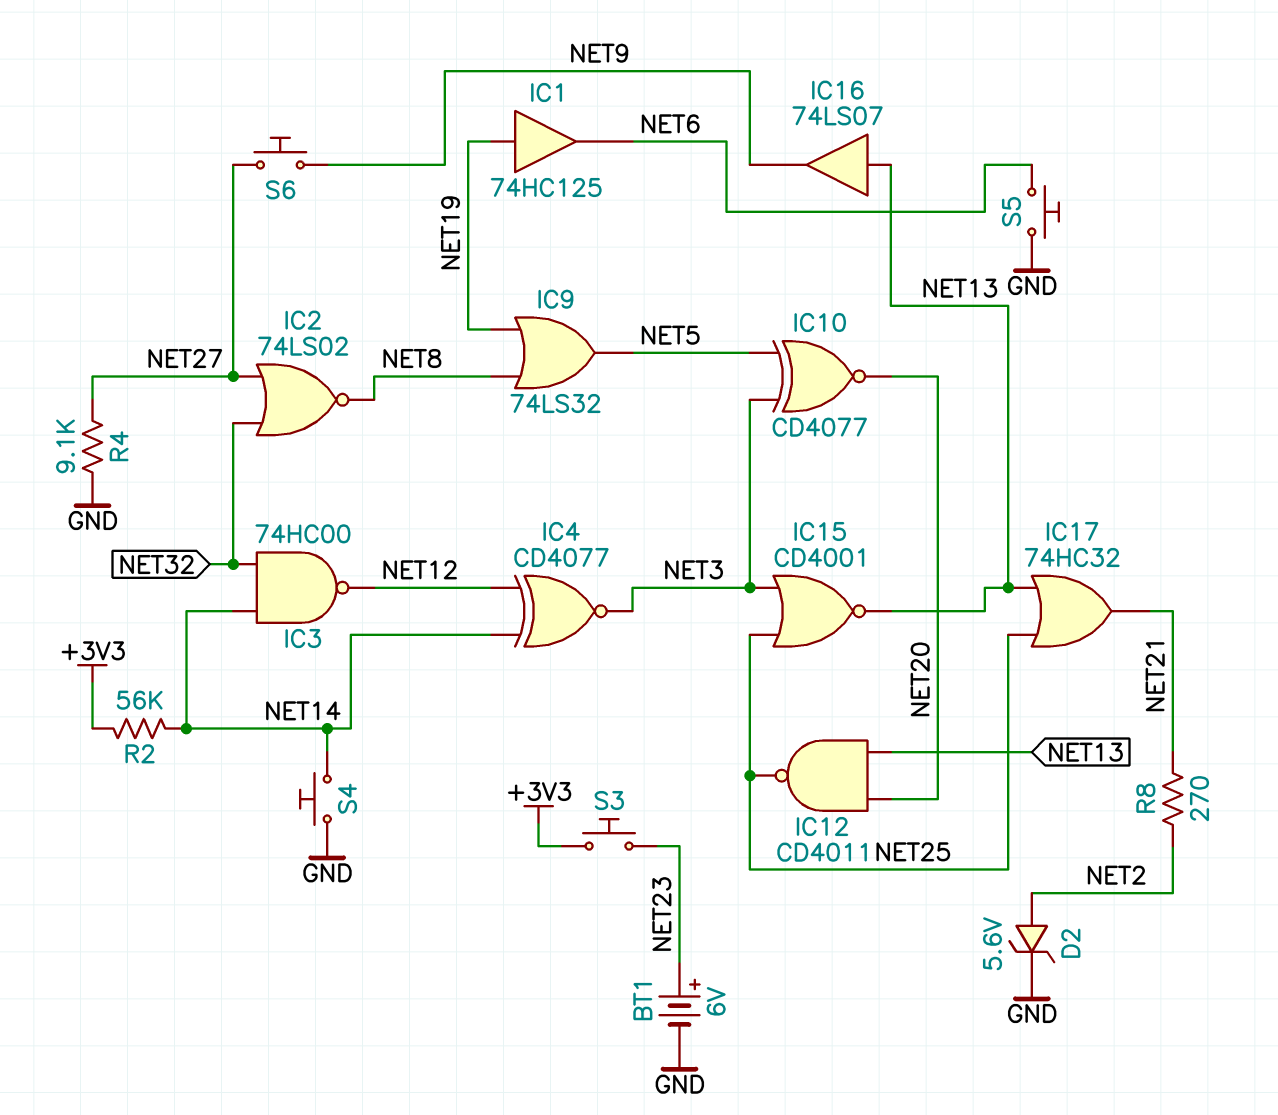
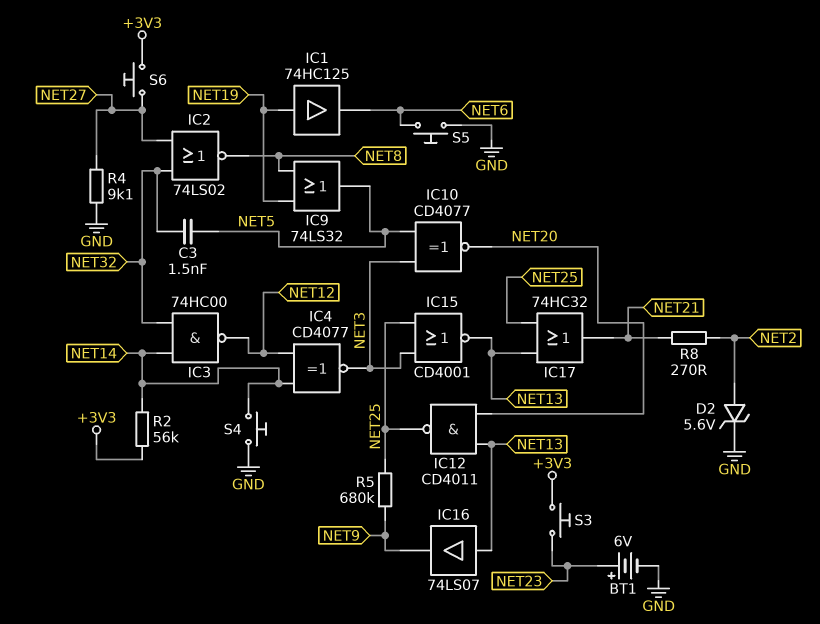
C3: none -> 1.5nF (NET5, NET32)
R5: none -> 680k (NET9, NET25)
S6: button (NET9, NET27) -> button (+3V3, NET27)

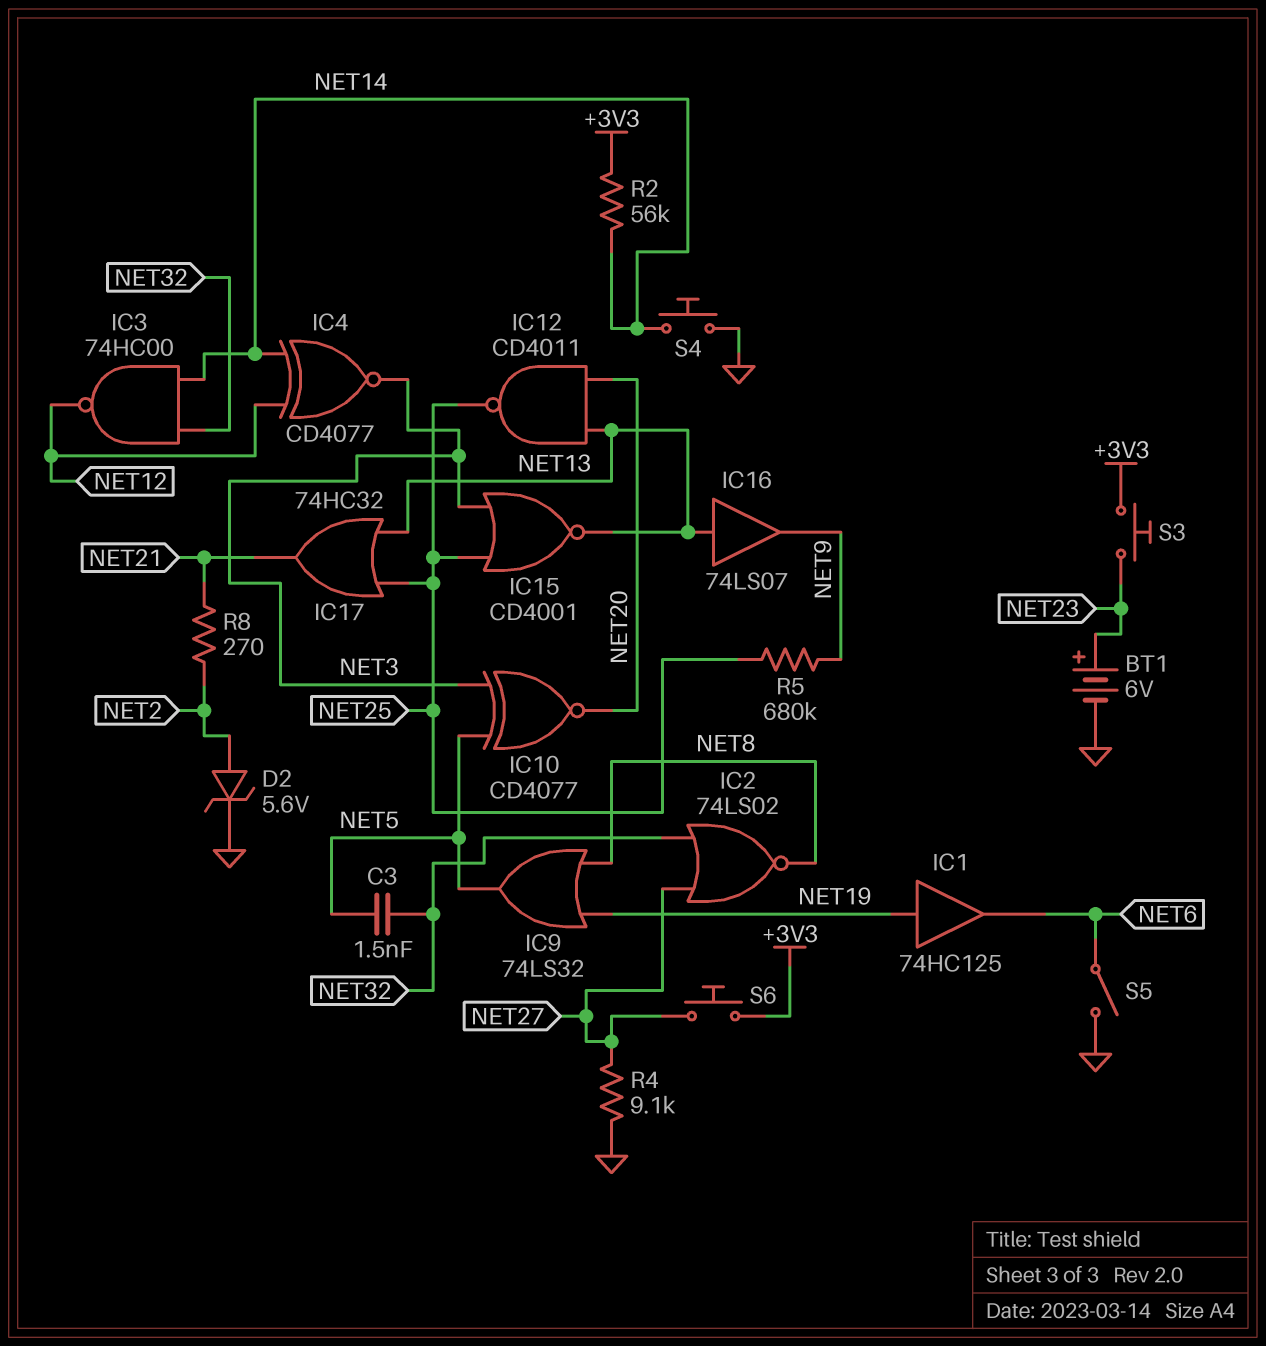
S5: button (GND, NET6) -> switch (GND, NET6)

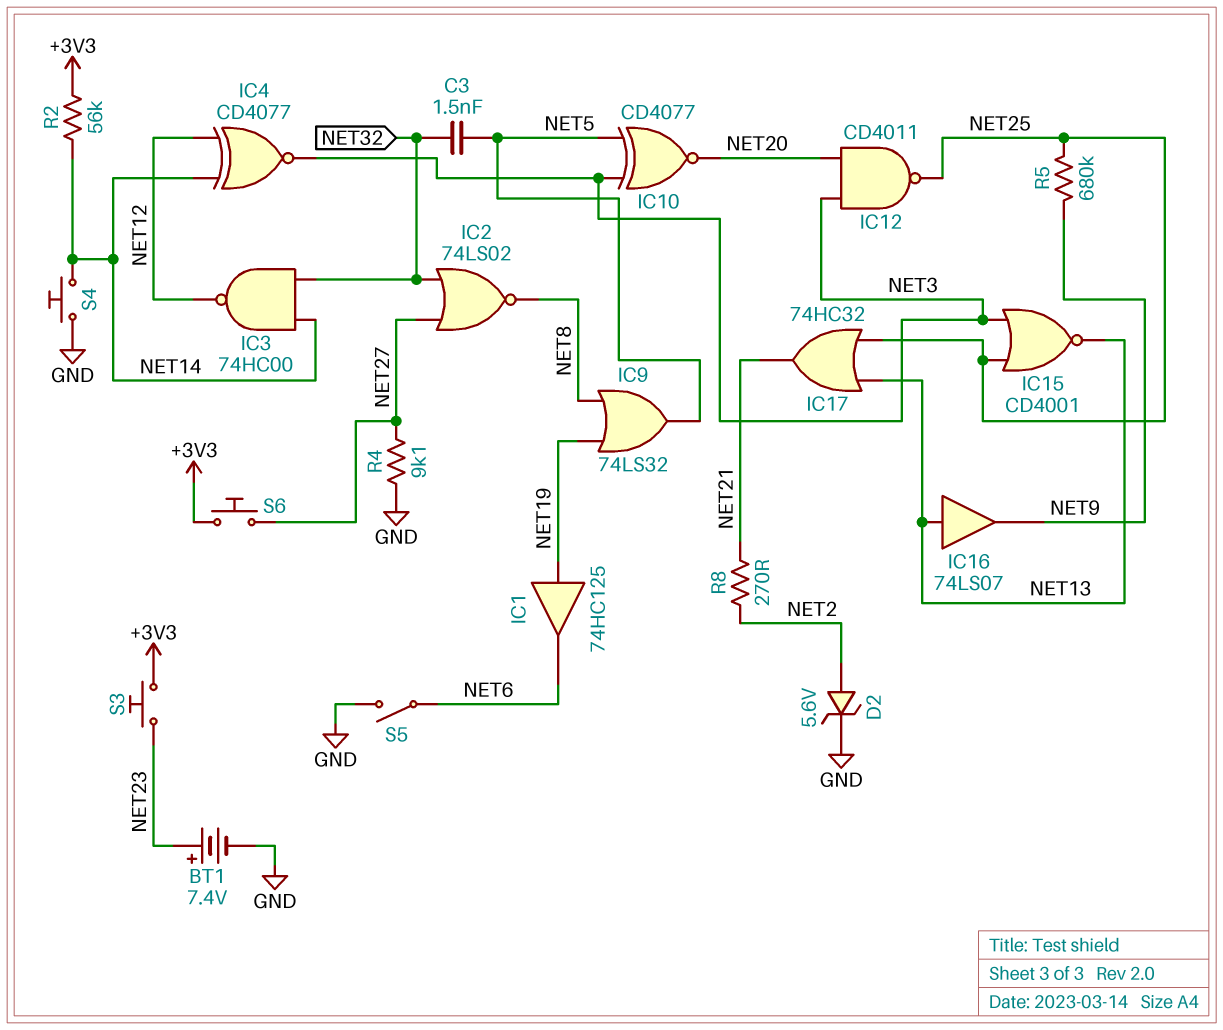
BT1: 6V (plus NET23, minus GND) -> 7.4V (plus NET23, minus GND)
IC12: NAND CD4011 (in NET13, in NET20, out NET25) -> NAND CD4011 (in NET3, in NET20, out NET25)

